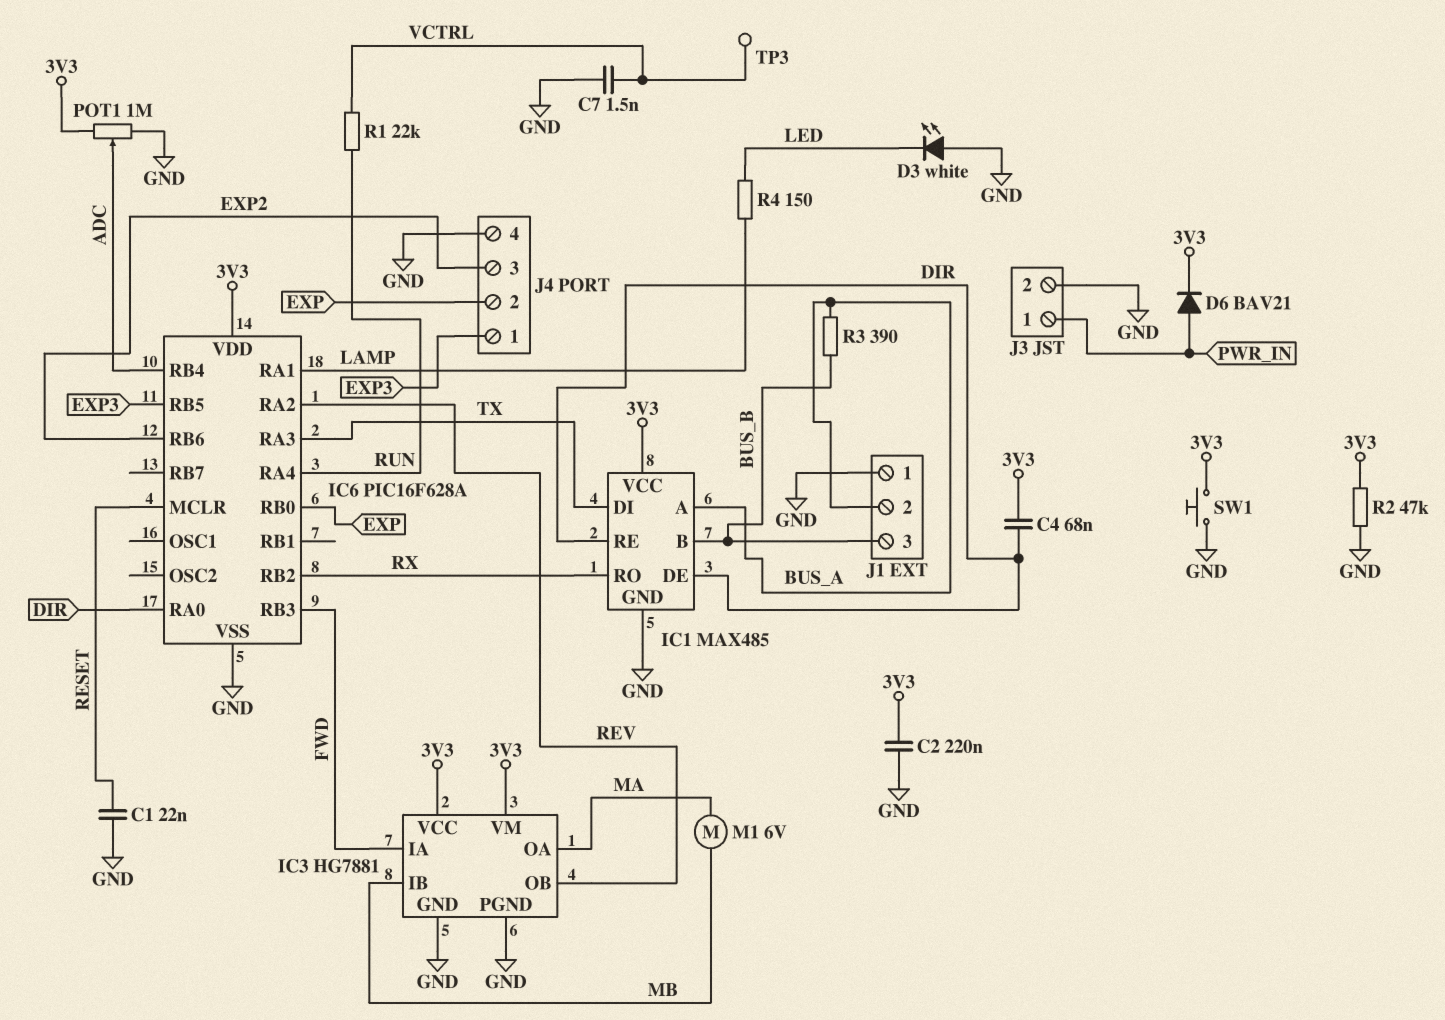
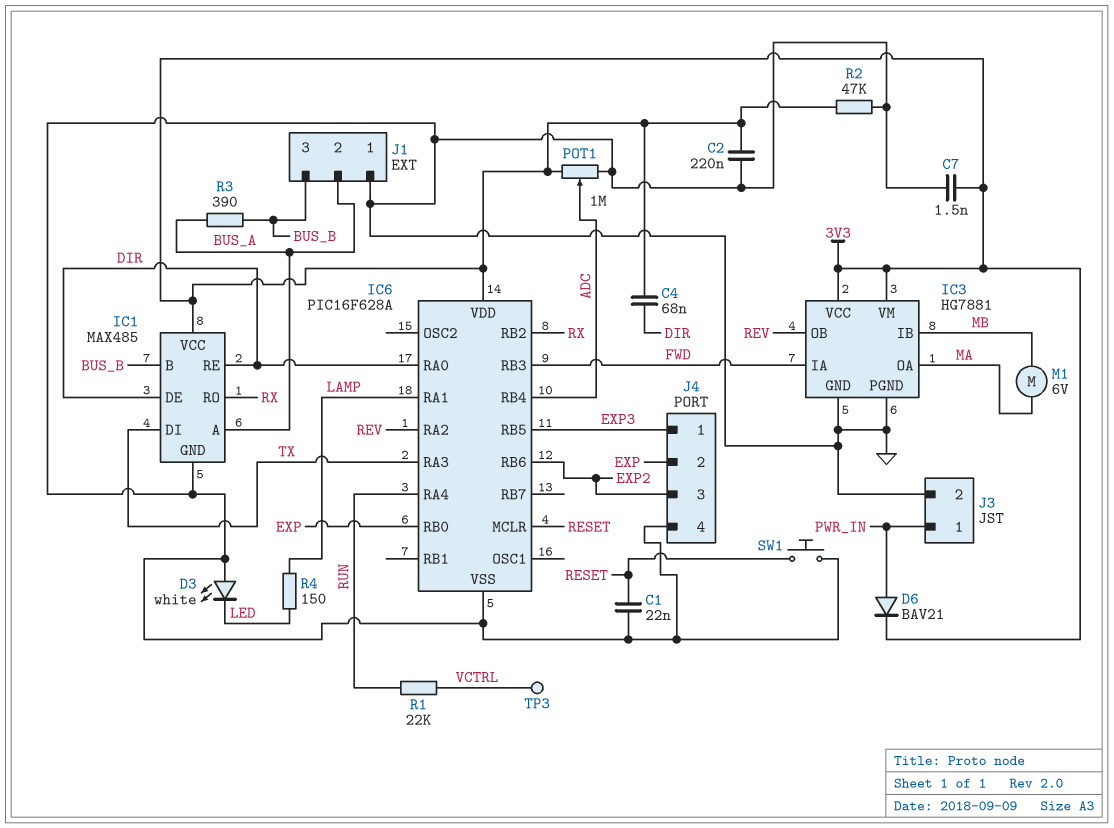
C7: 1.5nF (GND, VCTRL) -> 1.5nF (3V3, GND)
SW1: button (3V3, GND) -> button (GND, RESET)

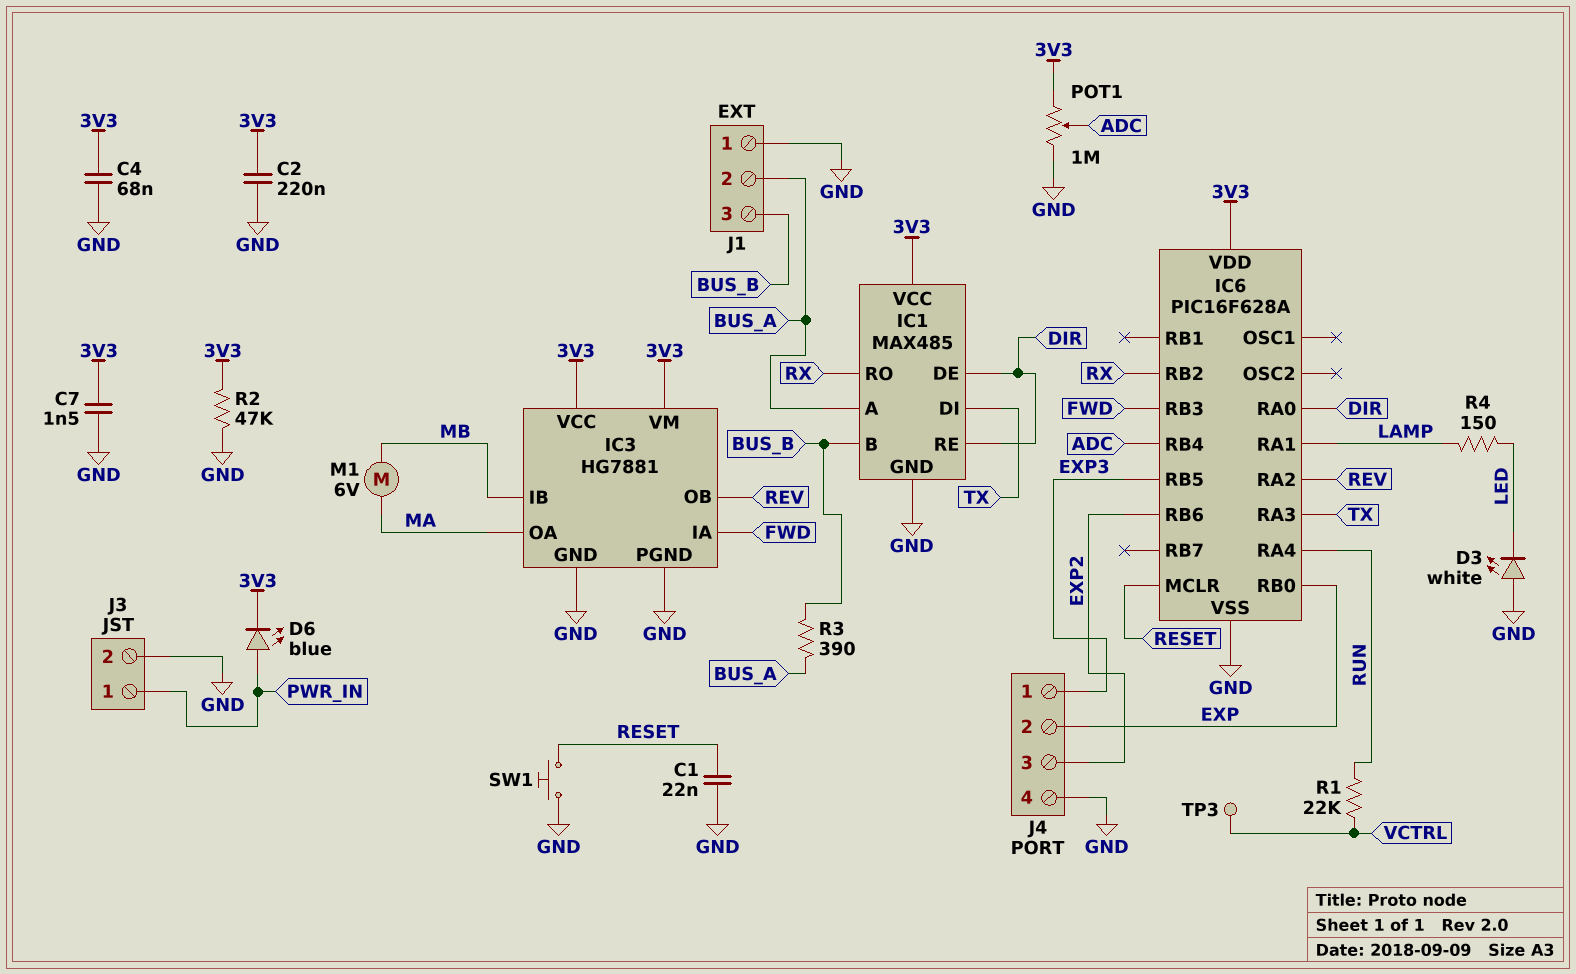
C4: 68nF (3V3, DIR) -> 68nF (3V3, GND)
D6: diode BAV21 (A PWR_IN, K 3V3) -> LED blue (A PWR_IN, K 3V3)

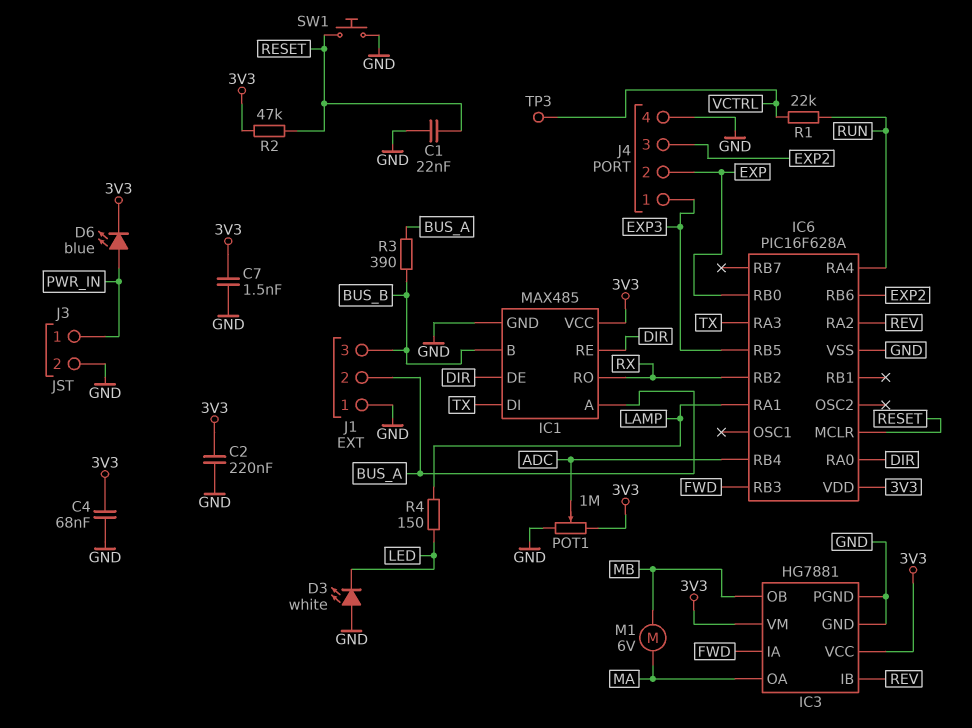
IC3 pin IB: MB -> REV
IC3 pin OB: REV -> MB
R2: 47k (3V3, GND) -> 47k (3V3, RESET)

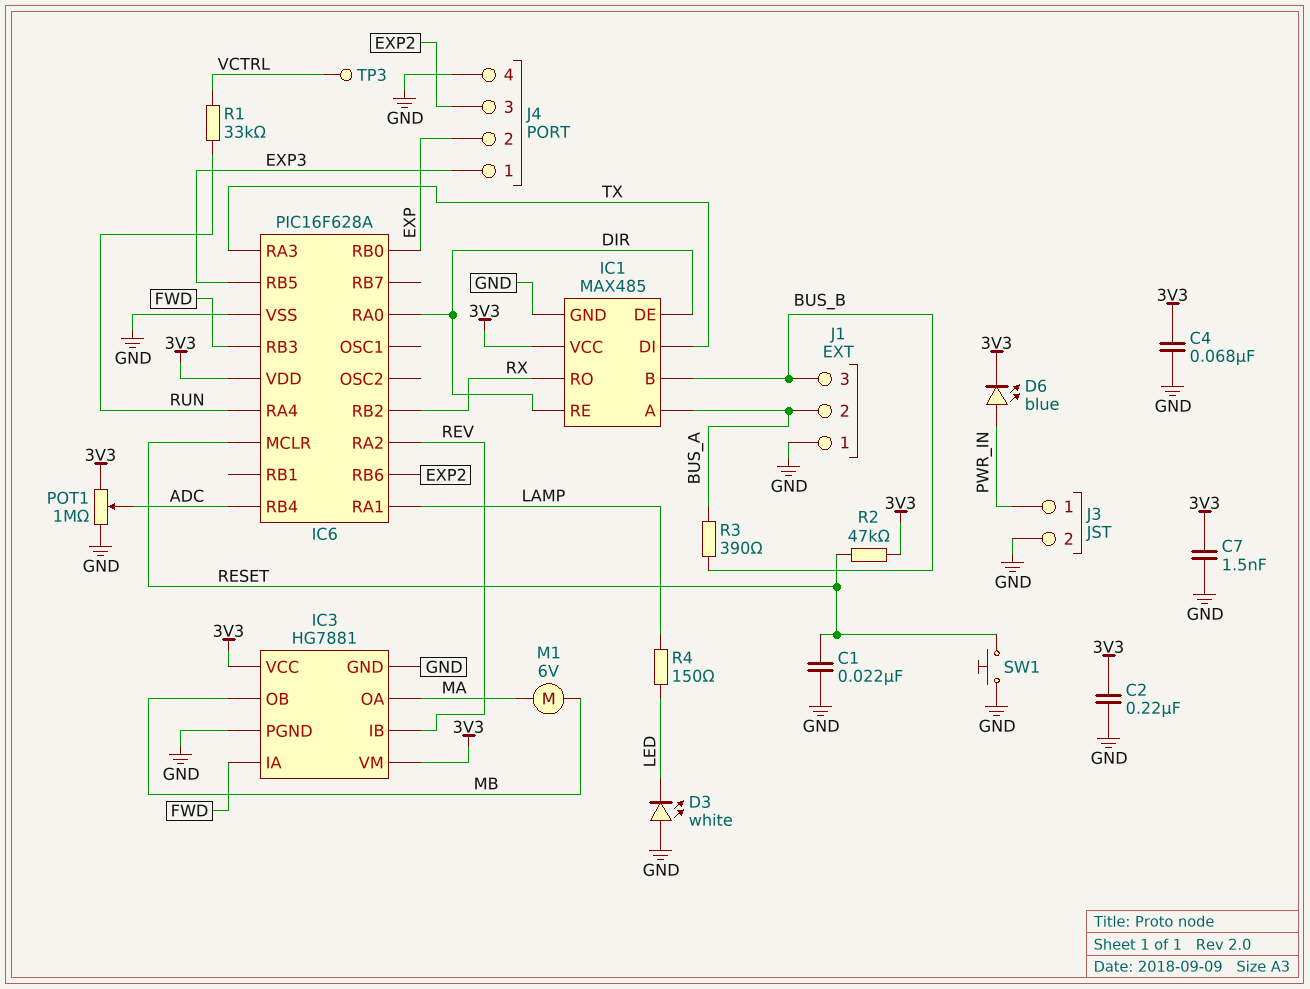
R1: 22k (RUN, VCTRL) -> 33k (RUN, VCTRL)

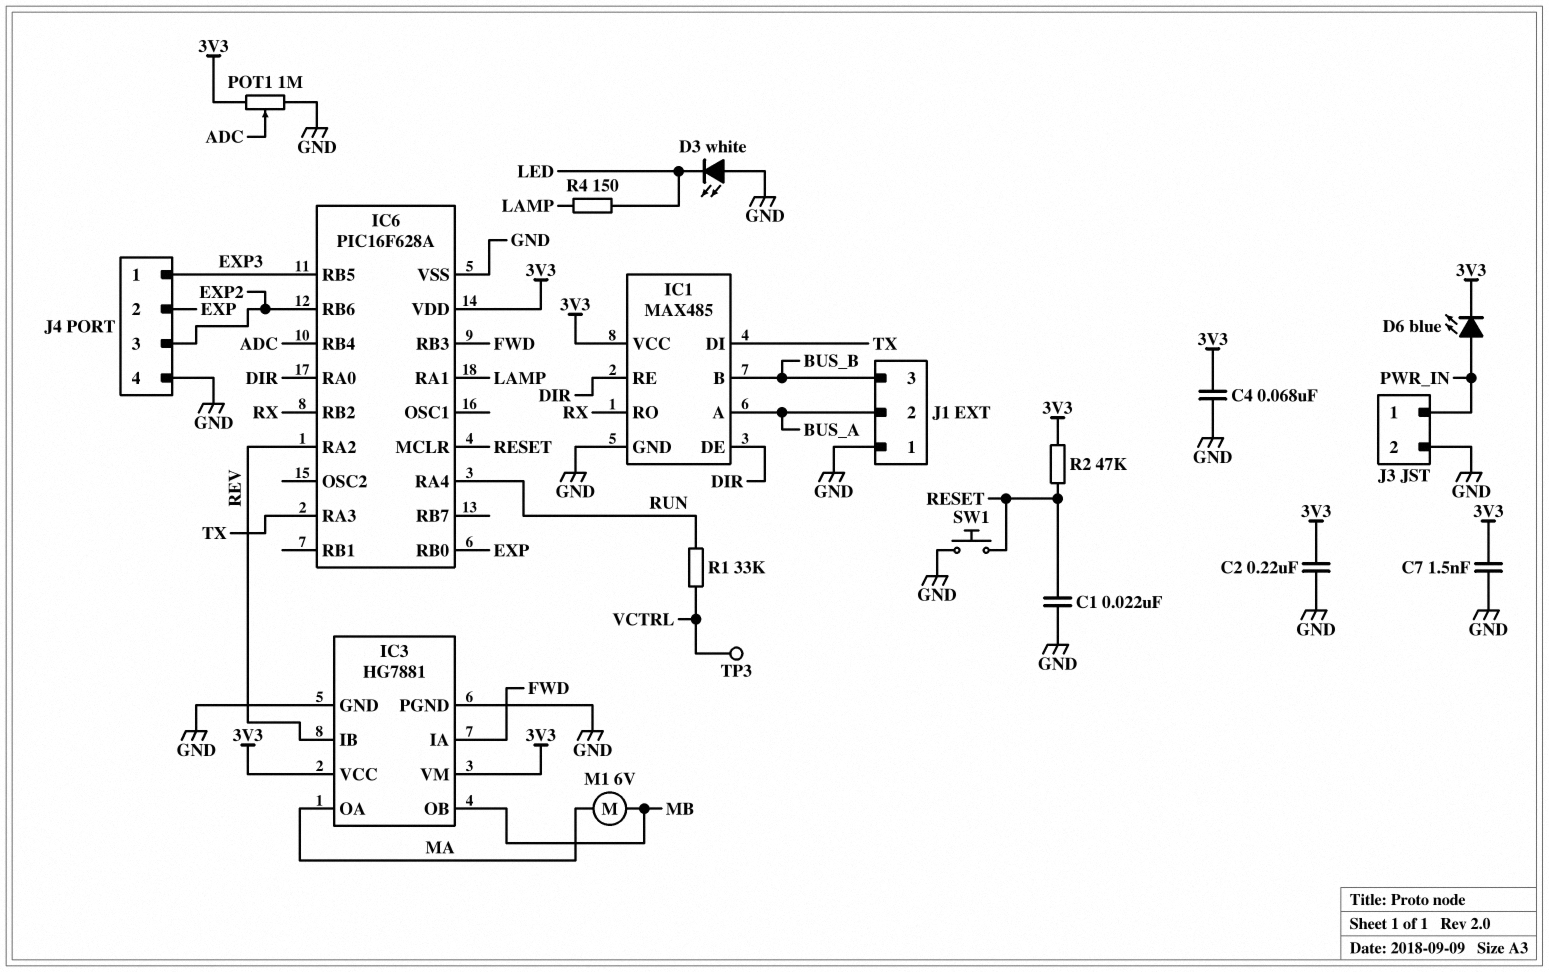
R3: 390 (BUS_A, BUS_B) -> none

